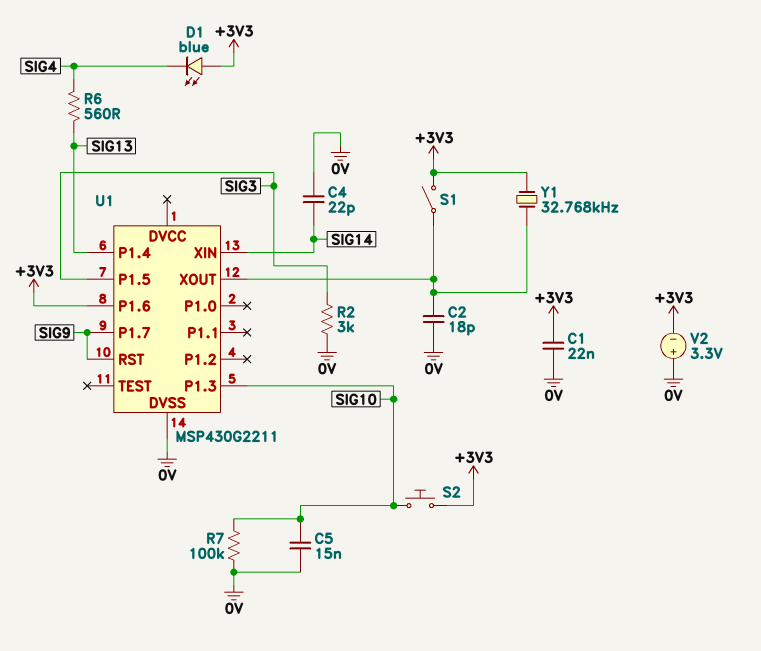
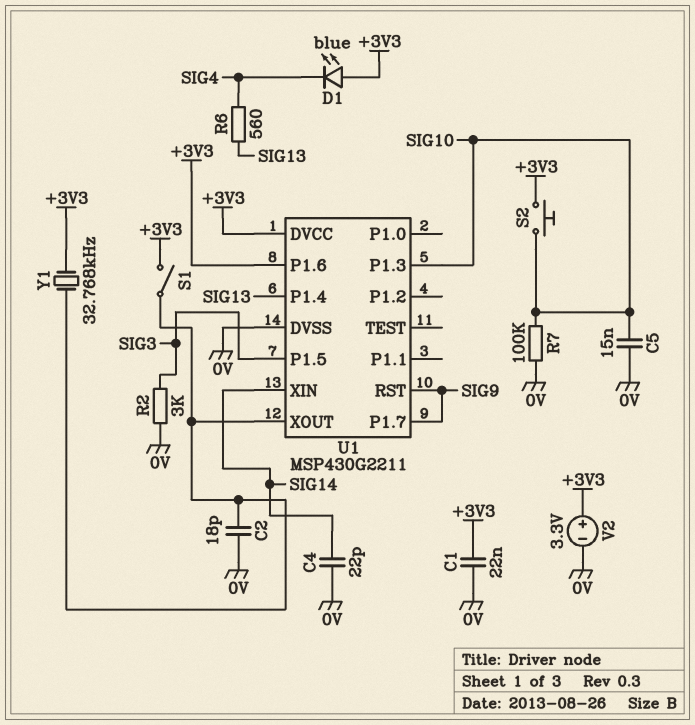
U1 pin DVCC: none -> +3V3
V2: 3.3V (plus 0V, minus +3V3) -> 3.3V (plus +3V3, minus 0V)

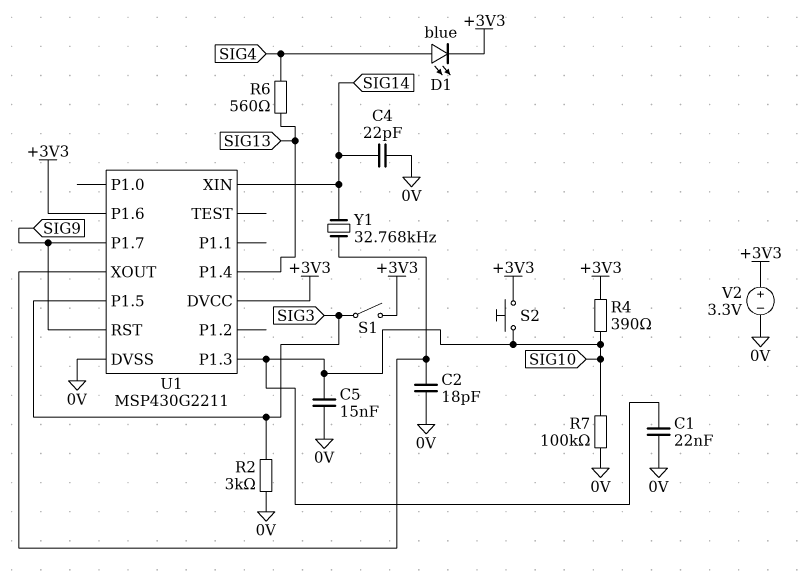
C1: 22nF (+3V3, 0V) -> 22nF (0V, SIG10)
D1: LED blue (A +3V3, K SIG4) -> LED blue (A SIG4, K +3V3)
R4: none -> 390 (+3V3, SIG10)
S1: switch (+3V3, U1/XOUT) -> switch (+3V3, SIG3)
Y1: 32.768kHz (+3V3, U1/XOUT) -> 32.768kHz (SIG14, U1/XOUT)

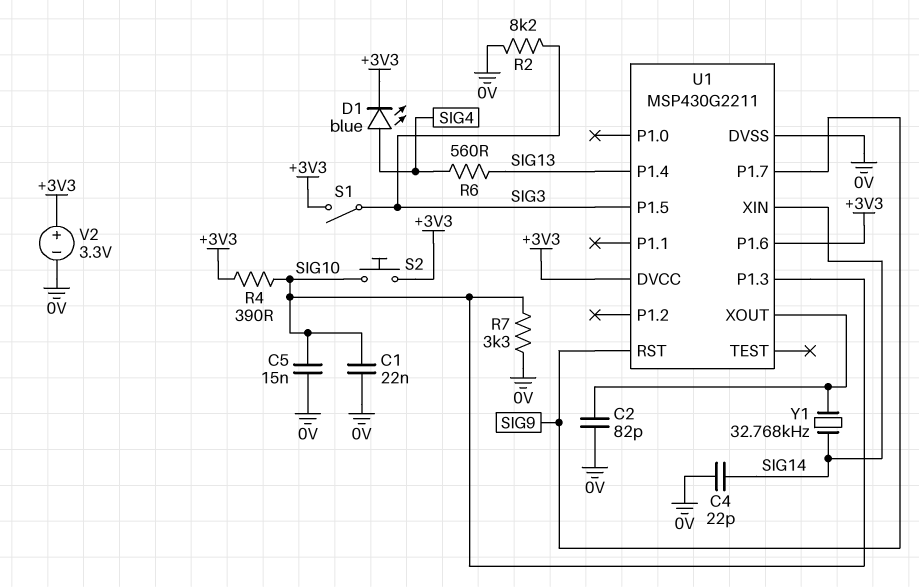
C2: 18pF (0V, U1/XOUT) -> 82pF (0V, U1/XOUT)
R2: 3k (0V, SIG3) -> 8.2k (0V, SIG3)
R7: 100k (0V, SIG10) -> 3.3k (0V, SIG10)

